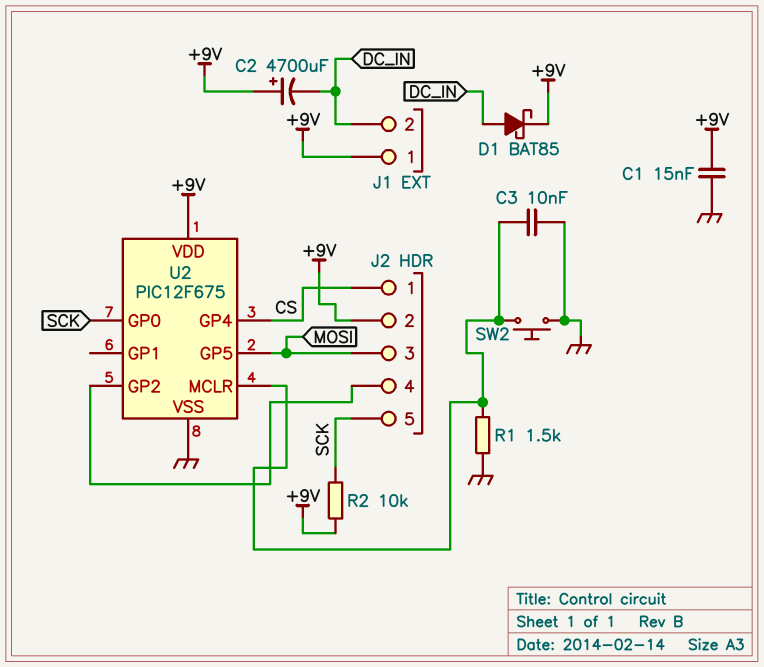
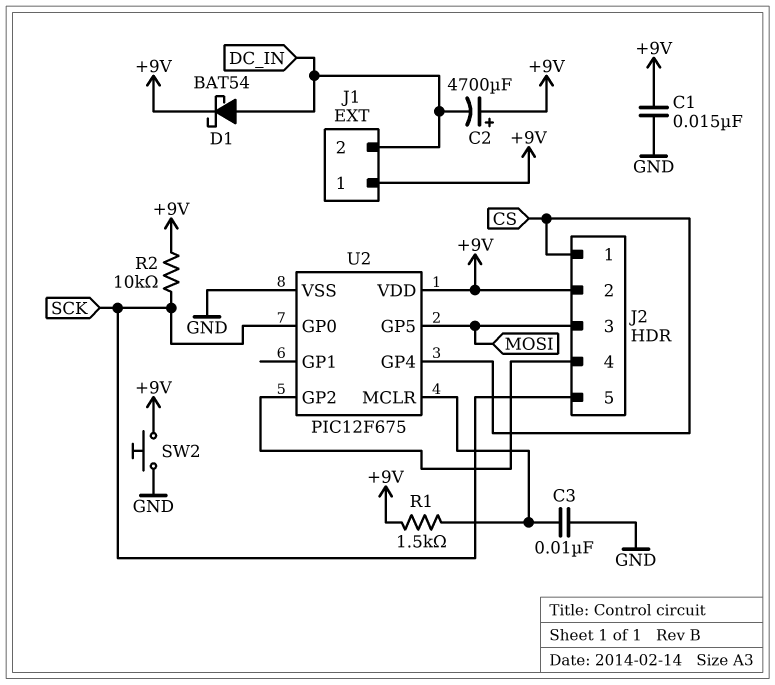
D1: schottky BAT85 (A DC_IN, K +9V) -> schottky BAT54 (A DC_IN, K +9V)
R1: 1.5k (GND, U2/MCLR) -> 1.5k (+9V, U2/MCLR)
SW2: button (GND, U2/MCLR) -> button (+9V, GND)

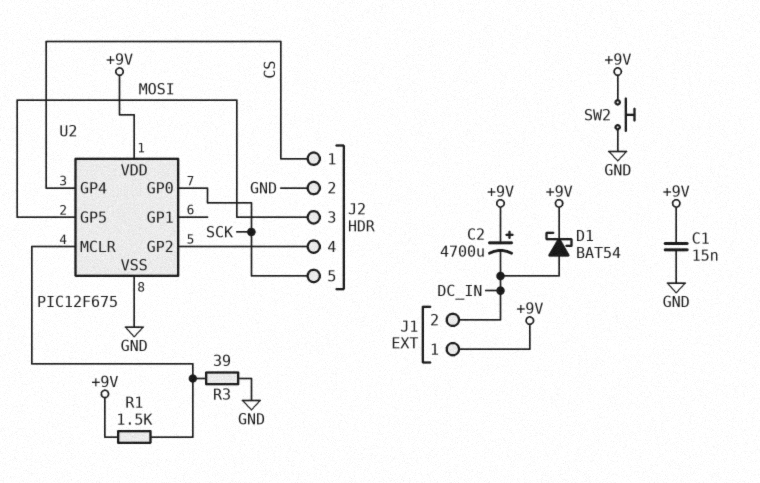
C3: 10nF (GND, U2/MCLR) -> none
J2 pin 2: +9V -> GND
R2: 10k (+9V, SCK) -> none
R3: none -> 39 (GND, U2/MCLR)

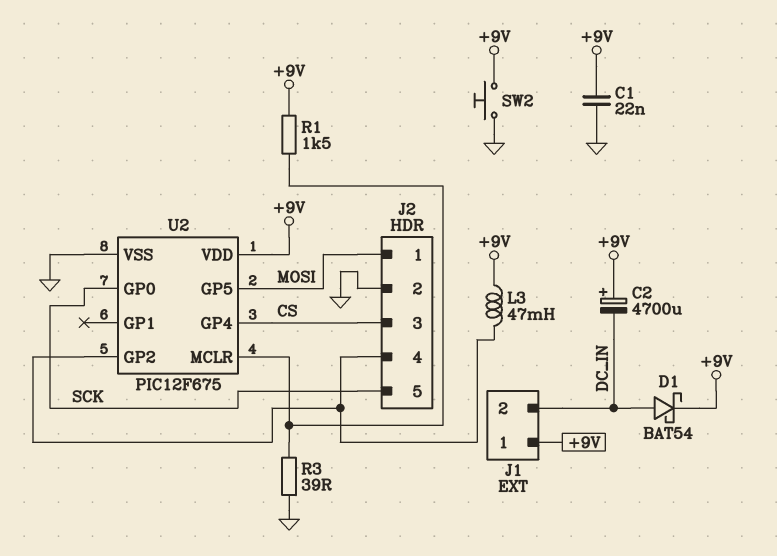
C1: 15nF (+9V, GND) -> 22nF (+9V, GND)
J2 pin 1: CS -> MOSI
J2 pin 3: MOSI -> CS
L3: none -> 47mH (+9V, J2/4)

